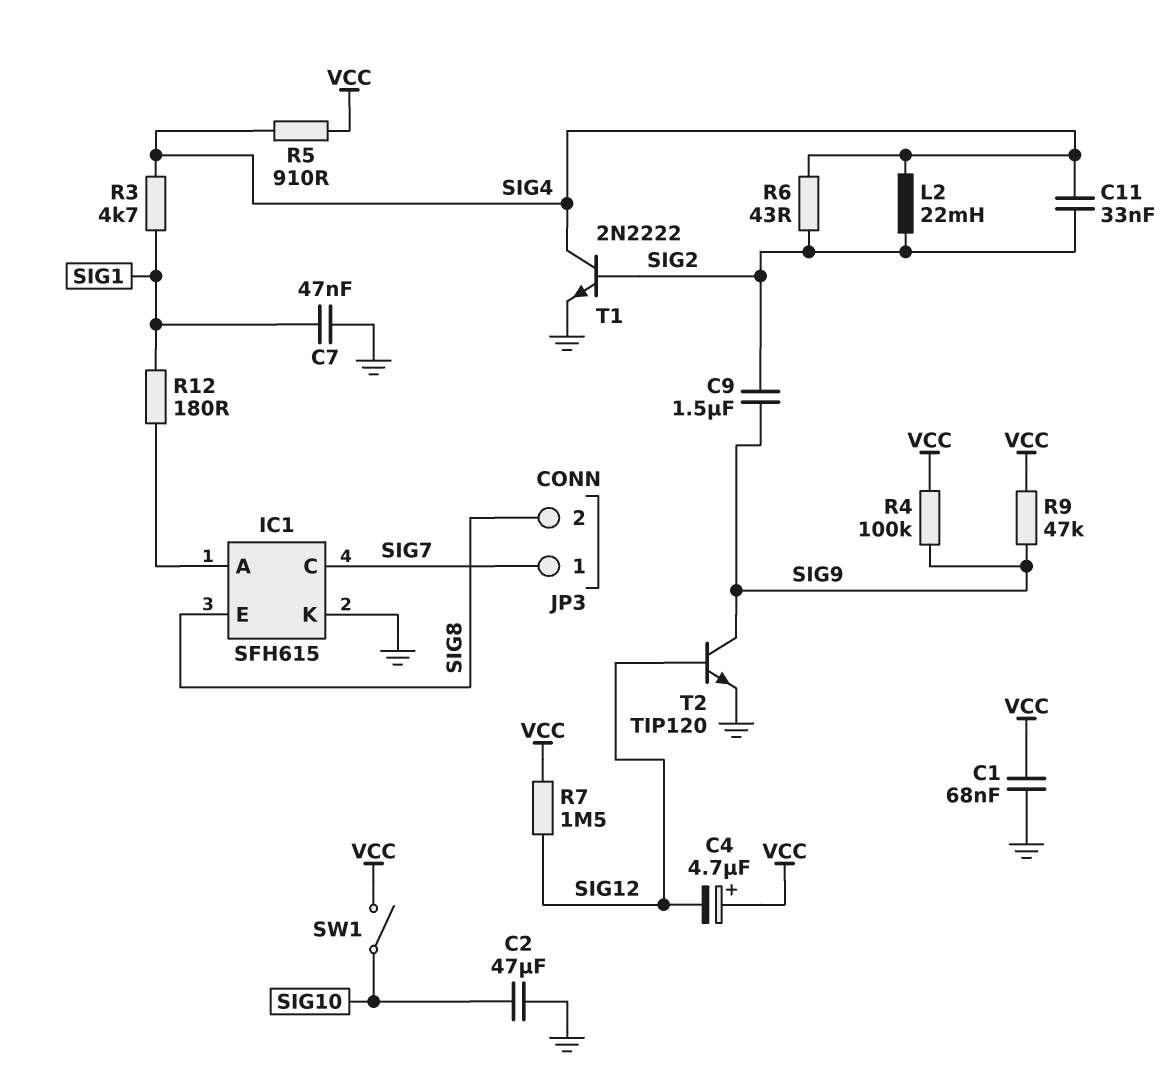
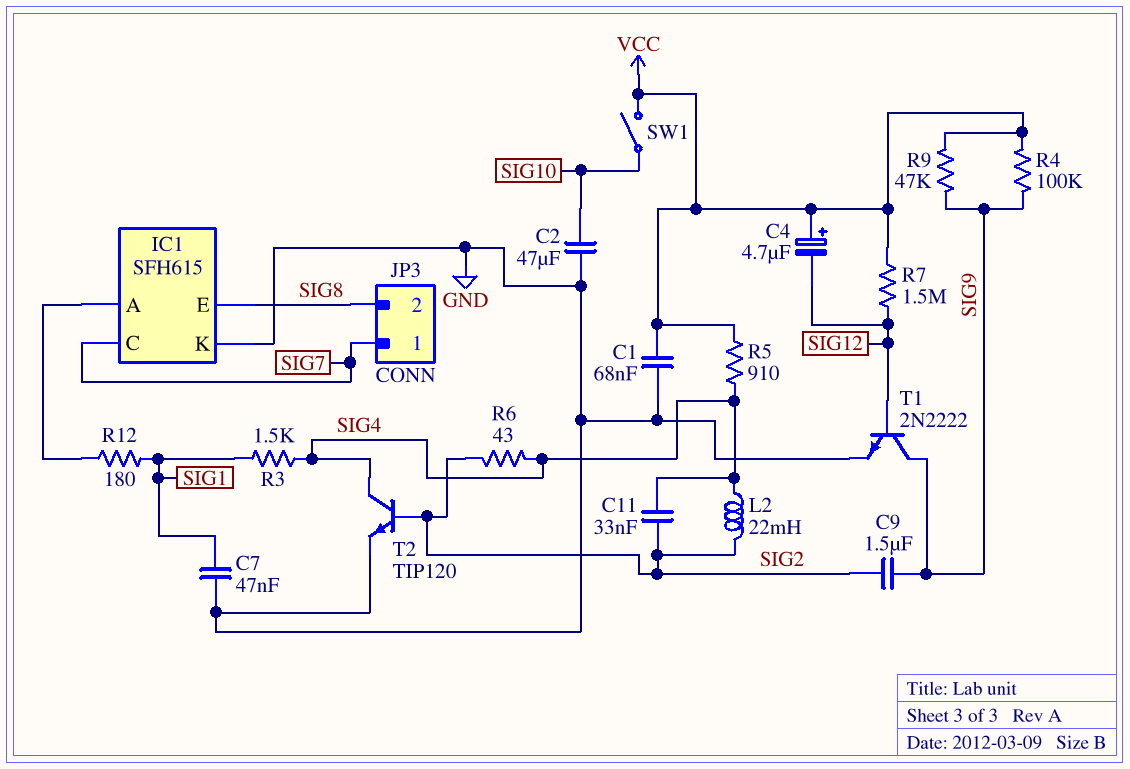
R3: 4.7k (SIG1, SIG4) -> 1.5k (SIG1, SIG4)
T1: NPN 2N2222 (B SIG2, C SIG4, E GND) -> NPN 2N2222 (B SIG12, C SIG9, E GND)
T2: NPN TIP120 (B SIG12, C SIG9, E GND) -> NPN TIP120 (B SIG2, C SIG4, E GND)

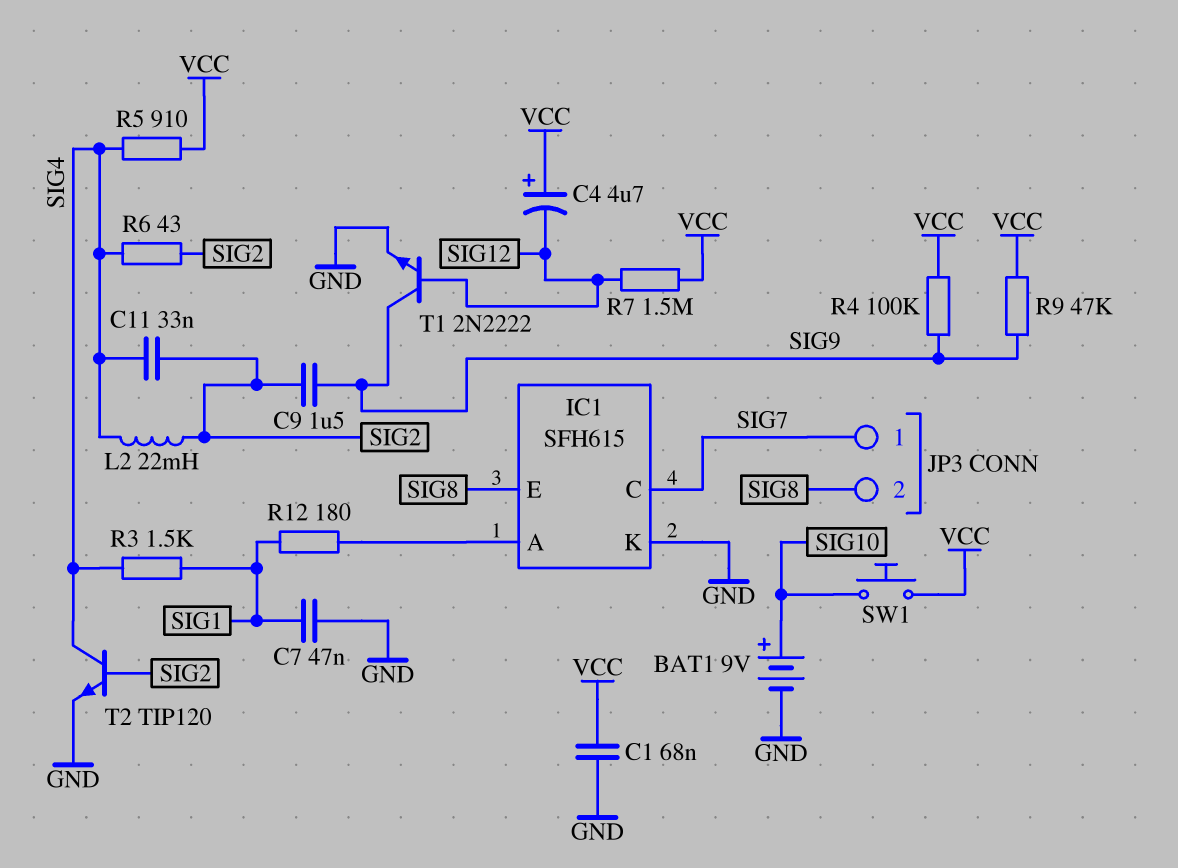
BAT1: none -> 9V (plus SIG10, minus GND)
C2: 47uF (GND, SIG10) -> none
SW1: switch (SIG10, VCC) -> button (SIG10, VCC)

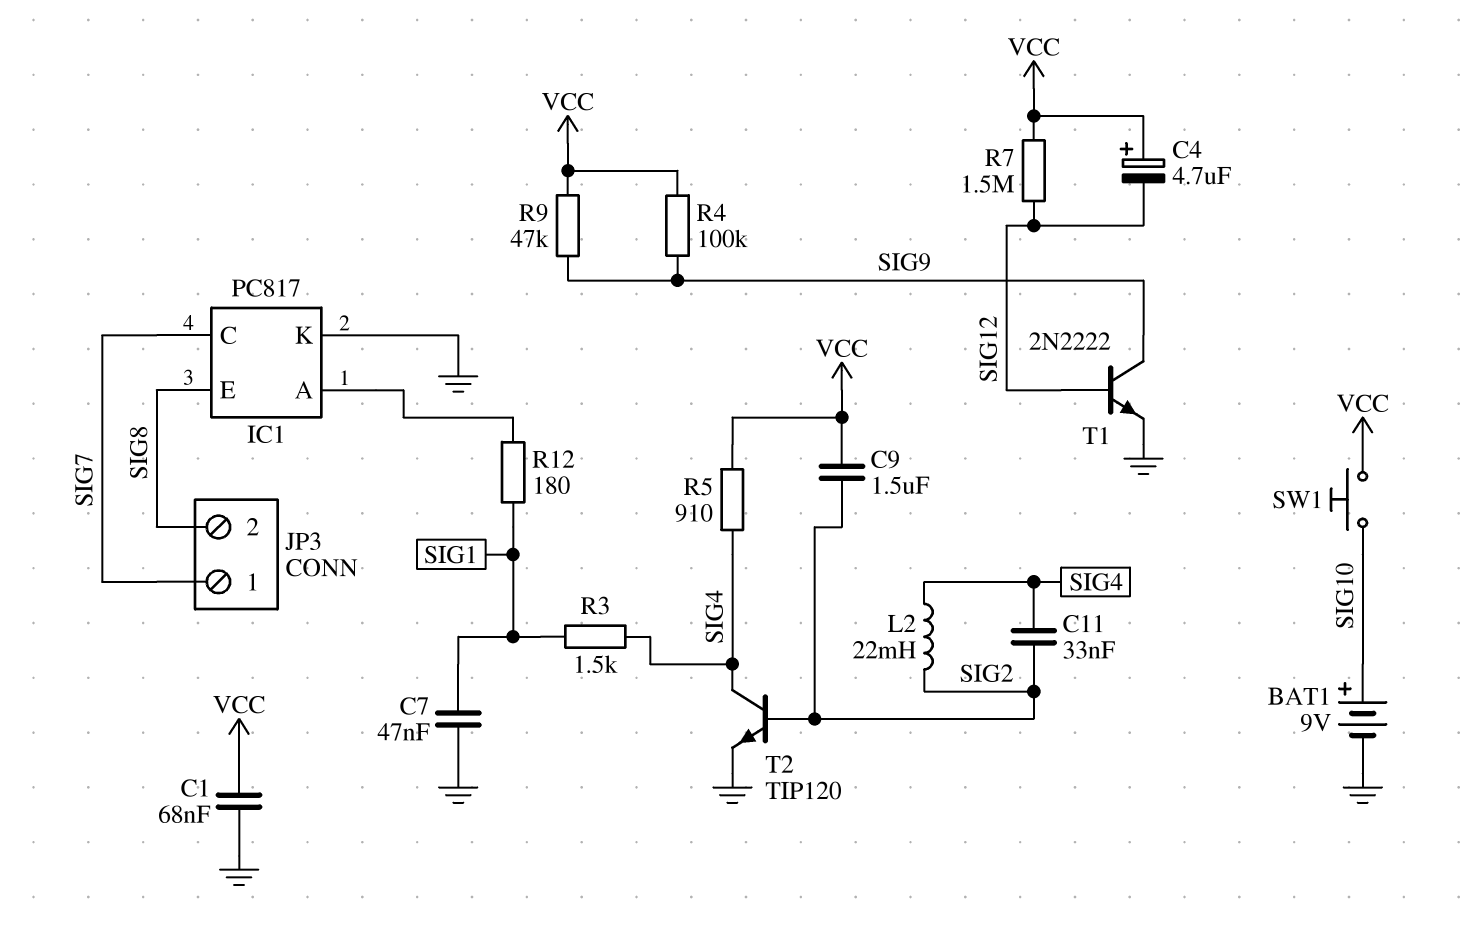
C9: 1.5uF (SIG2, SIG9) -> 1.5uF (SIG2, VCC)
IC1: SFH615 -> PC817
R6: 43 (SIG2, SIG4) -> none

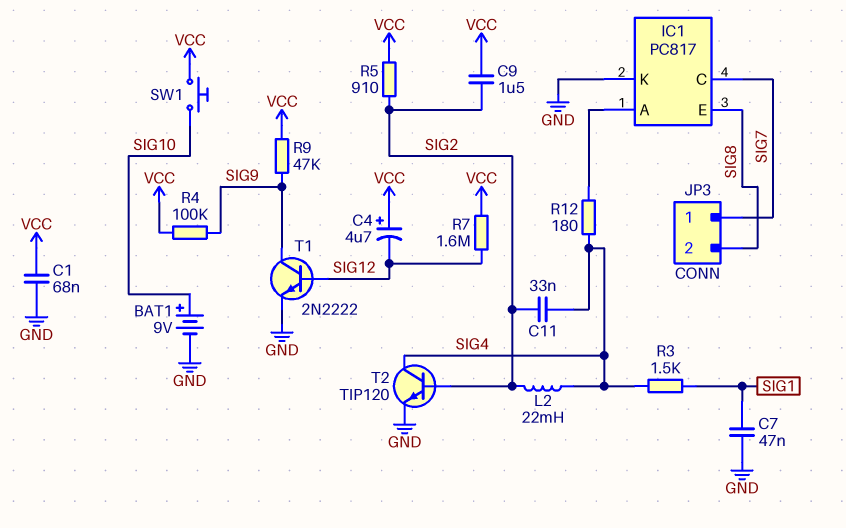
R5: 910 (SIG4, VCC) -> 910 (SIG2, VCC)
R7: 1.5M (SIG12, VCC) -> 1.6M (SIG12, VCC)
R12: 180 (IC1/A, SIG1) -> 180 (IC1/A, SIG4)

